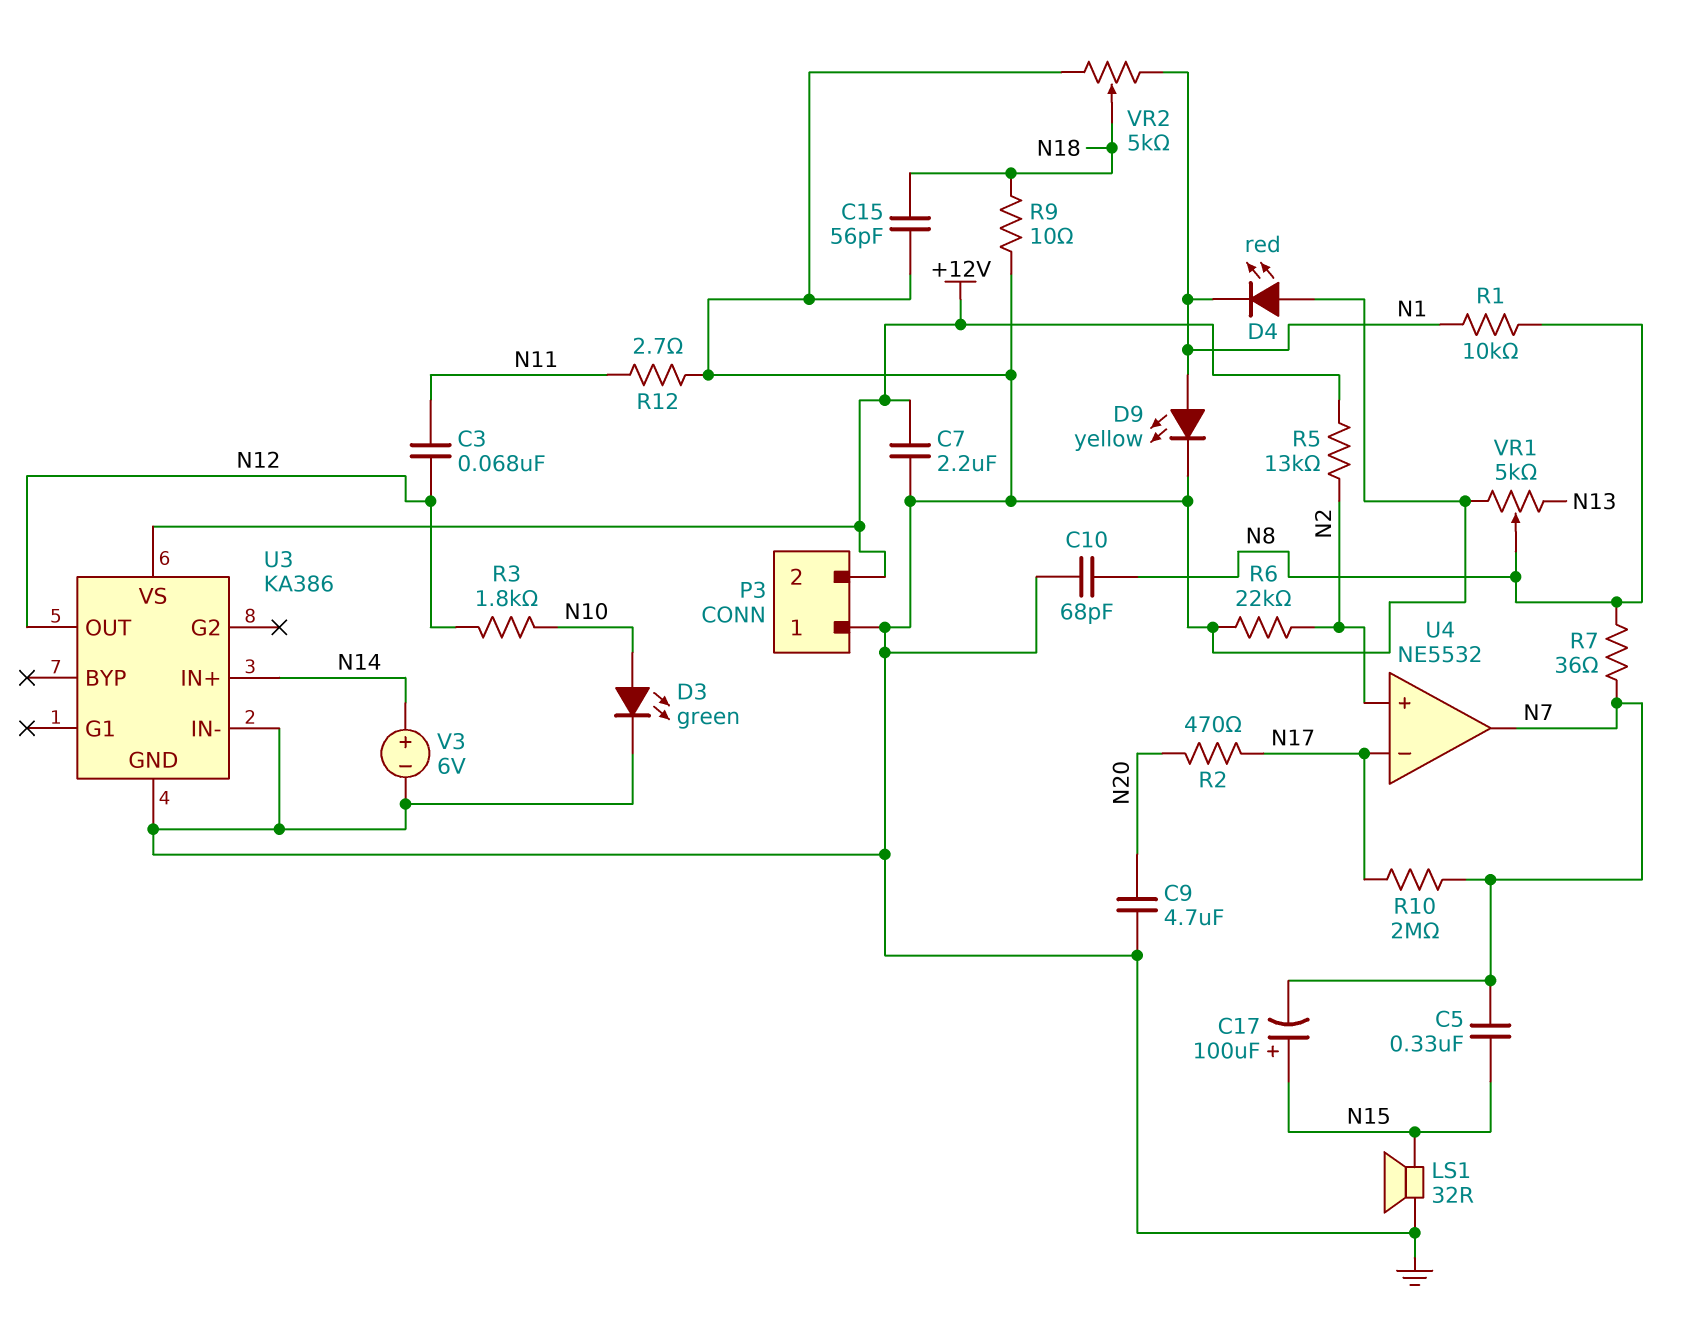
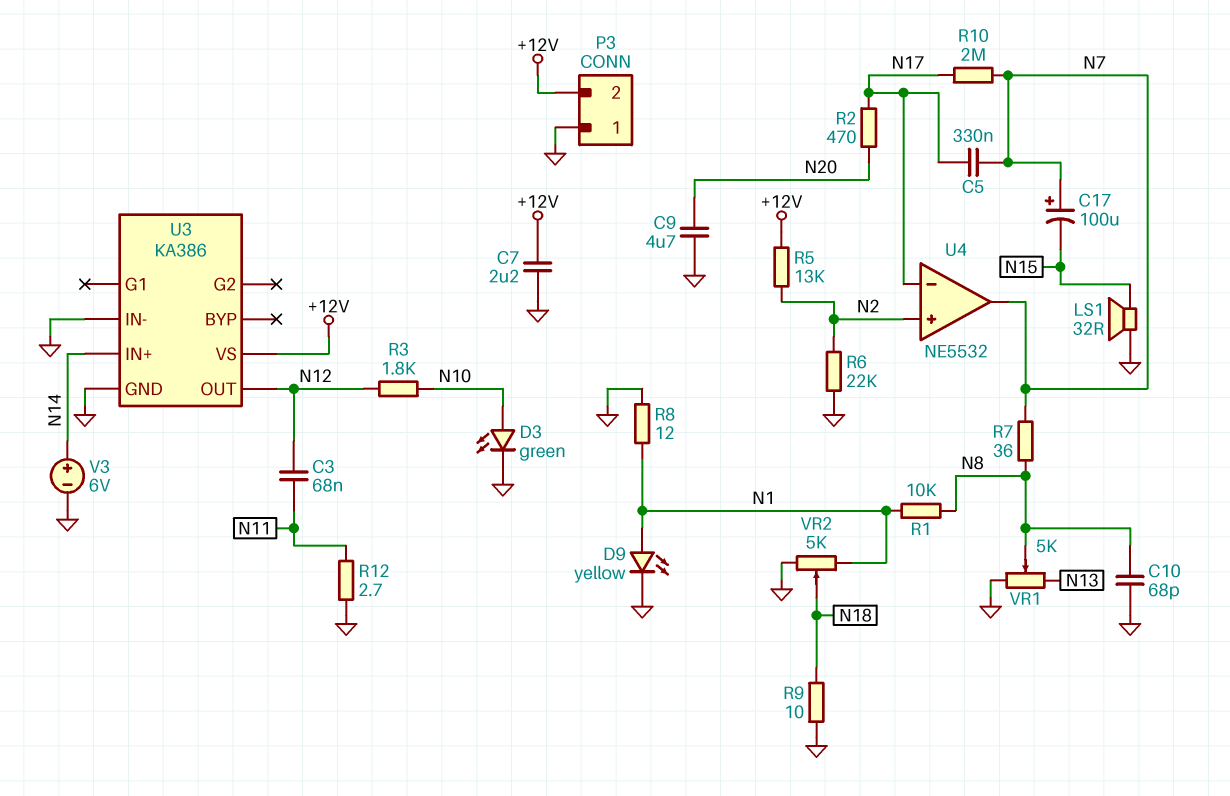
C5: 330nF (N7, N15) -> 330nF (N7, N17)
C15: 56pF (GND, N18) -> none
C17: 100uF (plus N15, minus N7) -> 100uF (plus N7, minus N15)
D4: LED red (A GND, K N1) -> none
R8: none -> 12 (GND, N1)

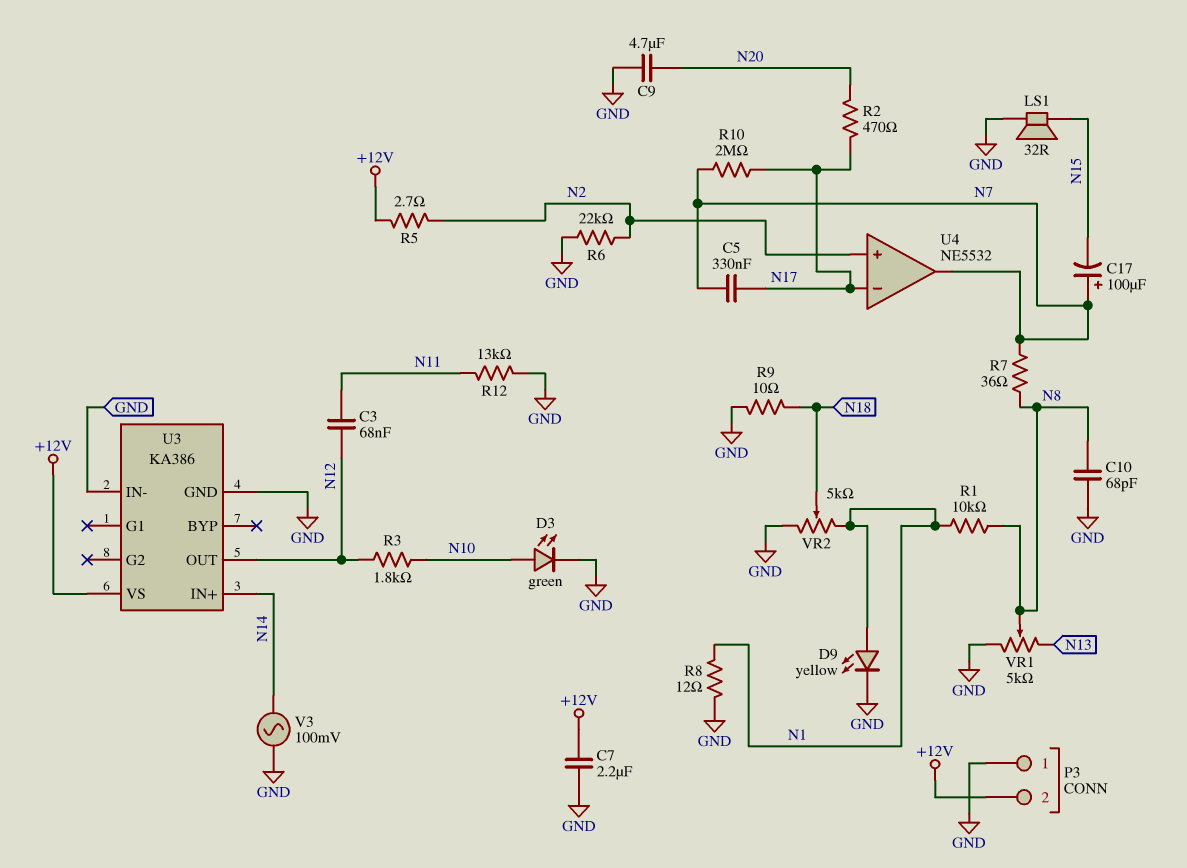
R5: 13k (+12V, N2) -> 2.7 (+12V, N2)
R12: 2.7 (GND, N11) -> 13k (GND, N11)
V3: 6V (plus N14, minus GND) -> AC 100mV (GND, N14)

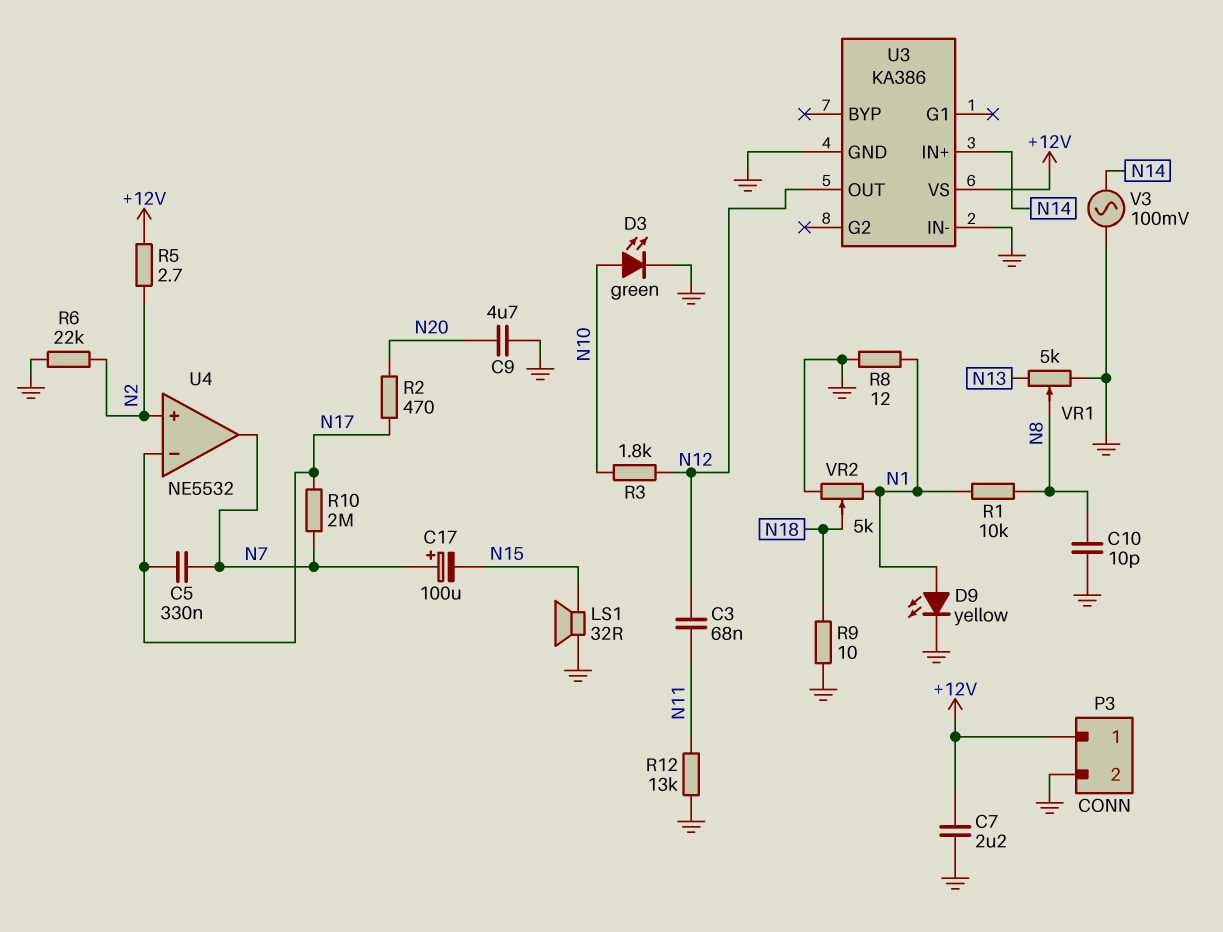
C10: 68pF (GND, N8) -> 10pF (GND, N8)
P3 pin 1: GND -> +12V
P3 pin 2: +12V -> GND
R7: 36 (N7, N8) -> none

